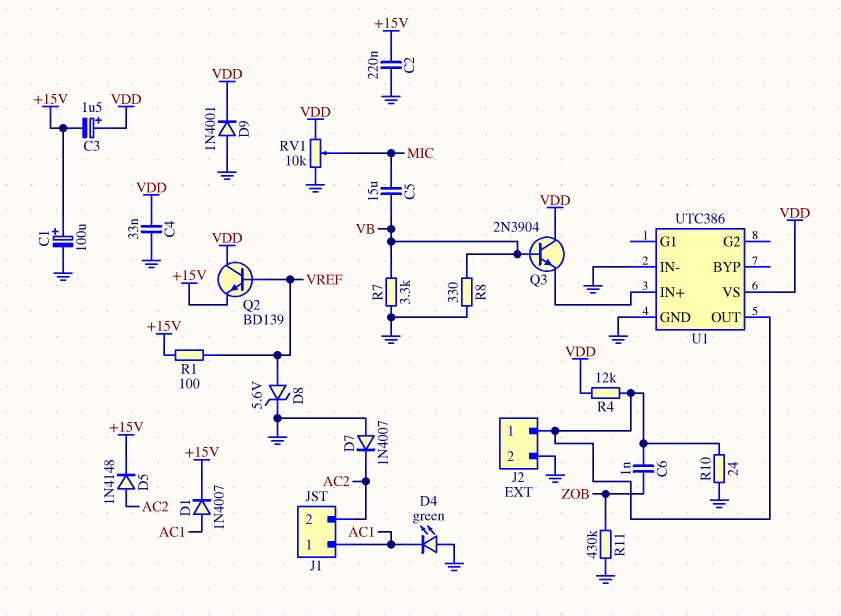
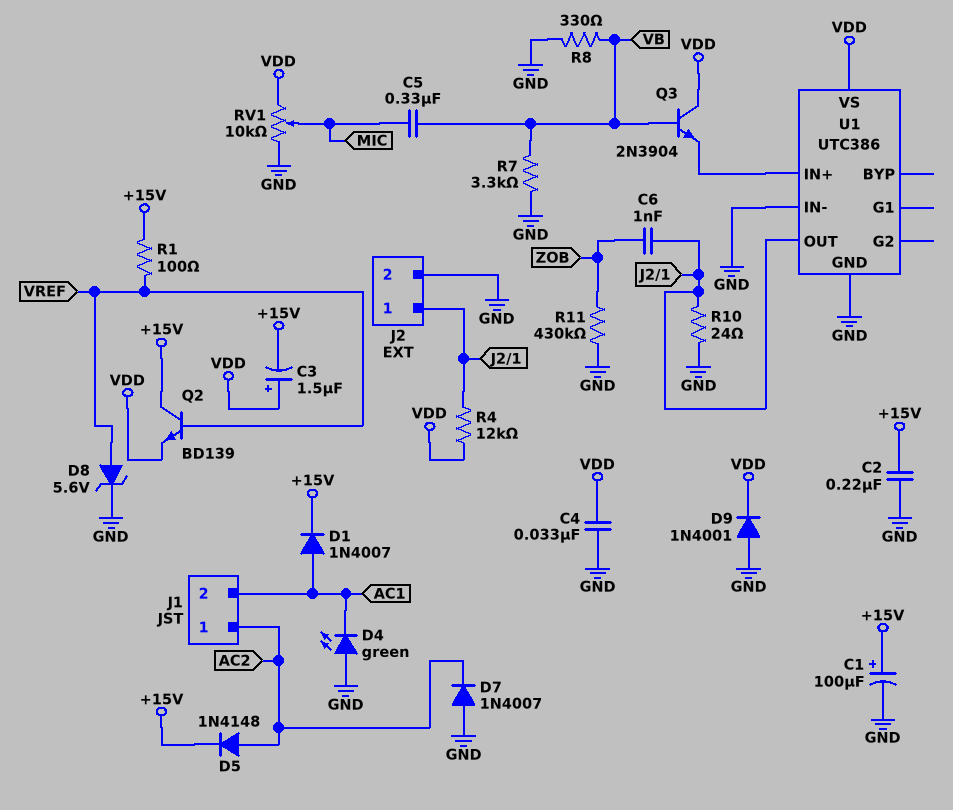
C5: 15uF (MIC, VB) -> 330nF (MIC, VB)
J1 pin 1: AC1 -> AC2
J1 pin 2: AC2 -> AC1
Q2: NPN BD139 (B VREF, C VDD, E +15V) -> NPN BD139 (B VREF, C +15V, E VDD)

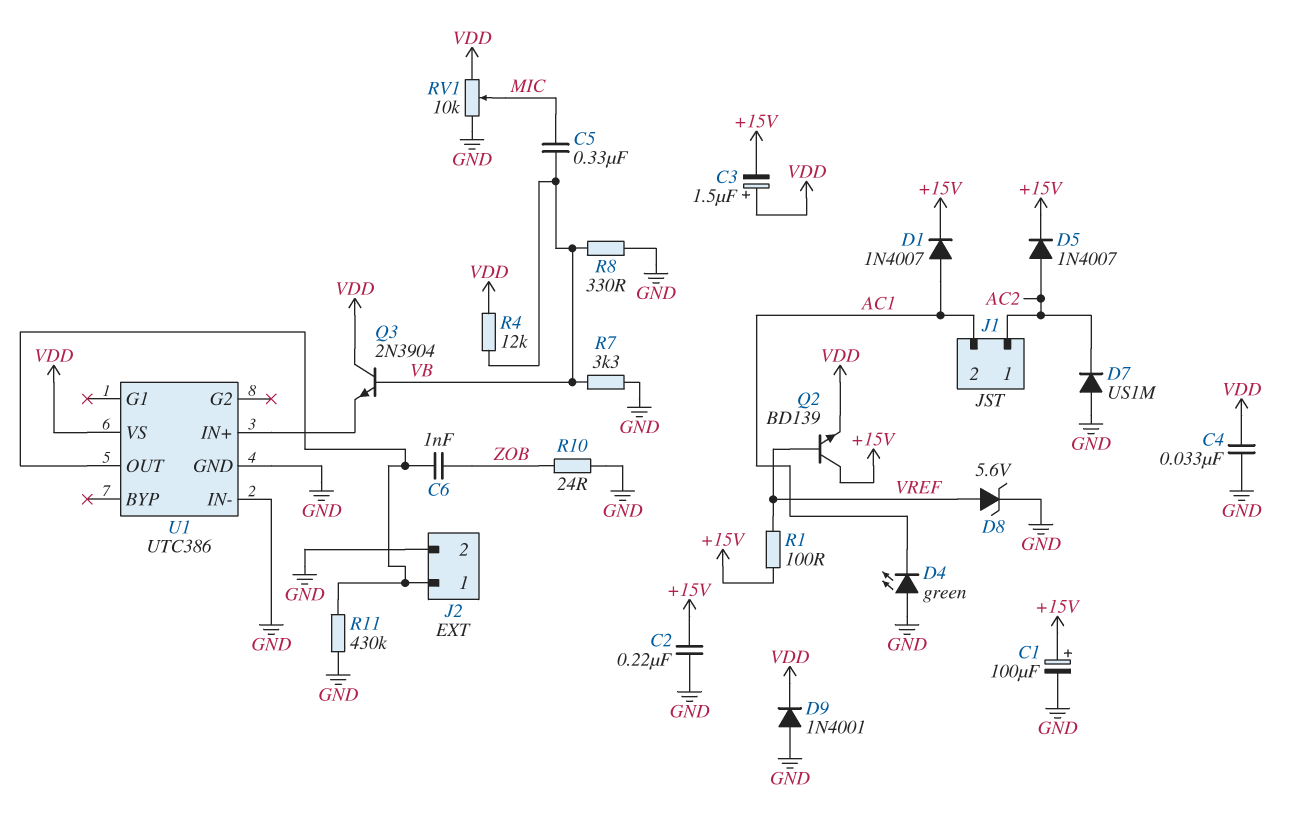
D5: diode 1N4148 (A AC2, K +15V) -> diode 1N4007 (A AC2, K +15V)
D7: diode 1N4007 (A GND, K AC2) -> diode US1M (A GND, K AC2)
R4: 12k (J2/1, VDD) -> 12k (VB, VDD)
R10: 24 (GND, J2/1) -> 24 (GND, ZOB)
R11: 430k (GND, ZOB) -> 430k (GND, J2/1)

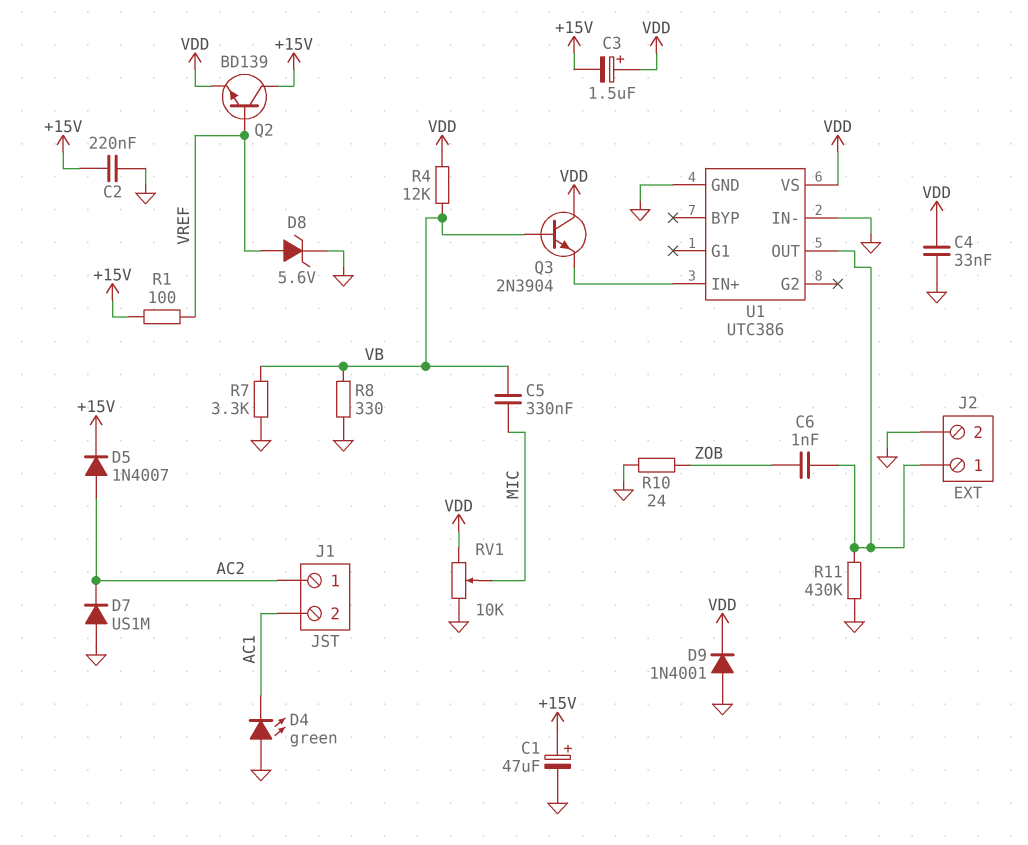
C1: 100uF (plus +15V, minus GND) -> 47uF (plus +15V, minus GND)
D1: diode 1N4007 (A AC1, K +15V) -> none

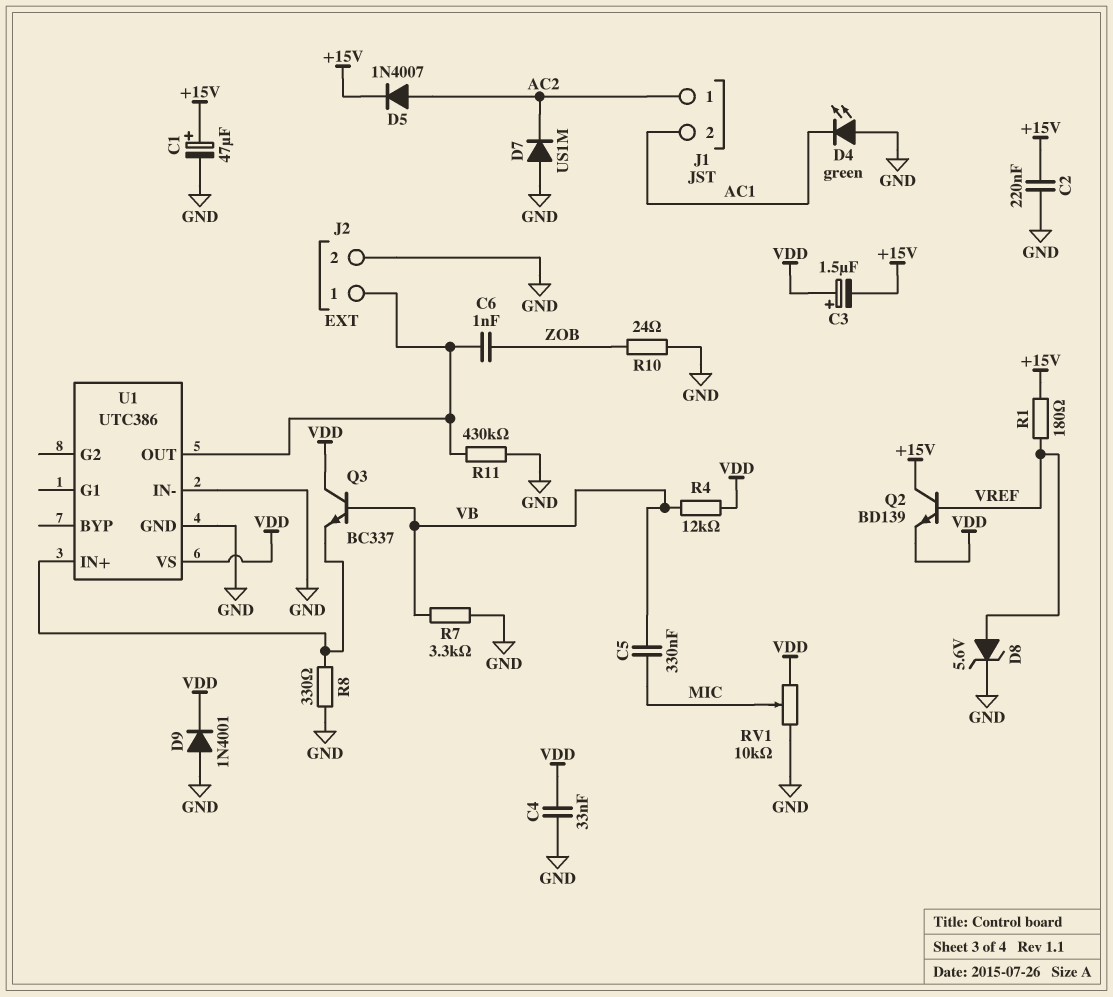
Q3: NPN 2N3904 (B VB, C VDD, E U1/IN+) -> NPN BC337 (B VB, C VDD, E U1/IN+)
R1: 100 (+15V, VREF) -> 180 (+15V, VREF)
R8: 330 (GND, VB) -> 330 (GND, U1/IN+)

